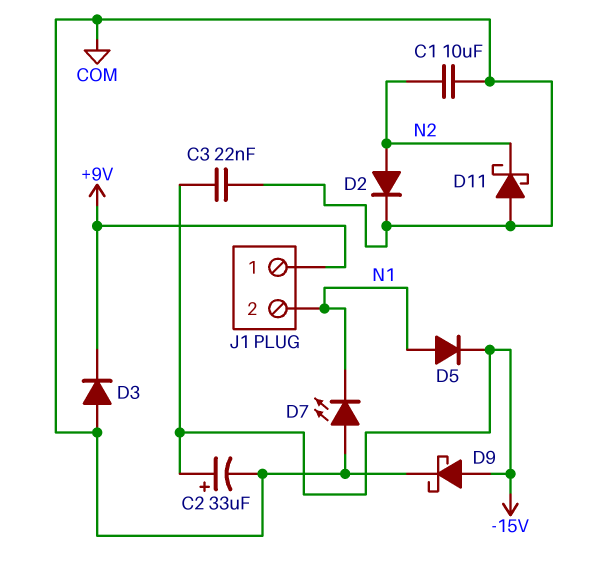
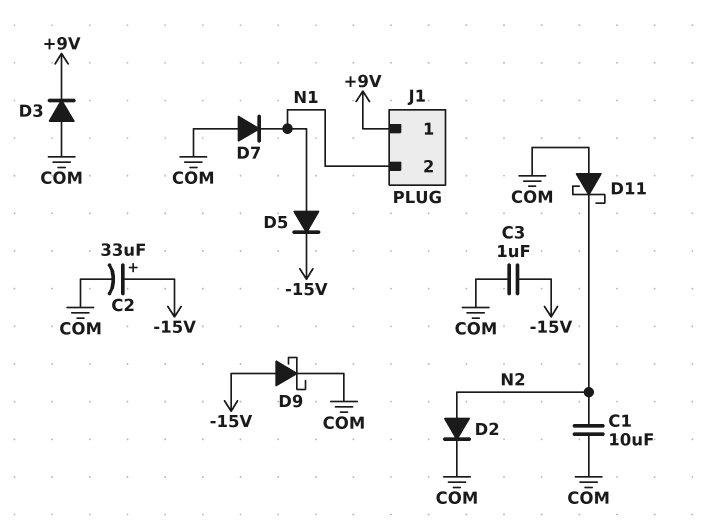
C3: 22nF (-15V, COM) -> 1uF (-15V, COM)
D7: LED (A COM, K N1) -> diode (A COM, K N1)

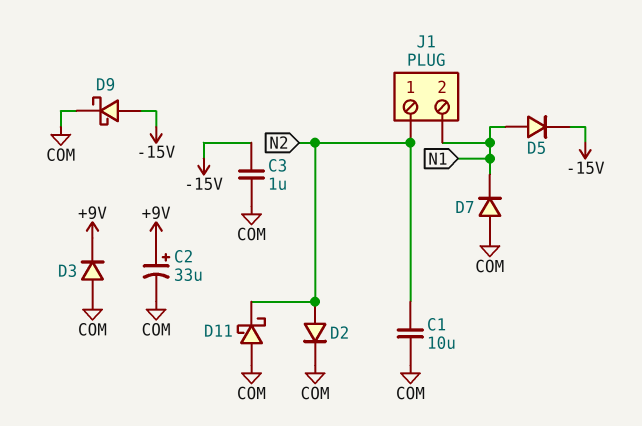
C2: 33uF (plus -15V, minus COM) -> 33uF (plus +9V, minus COM)
J1 pin 1: +9V -> N2

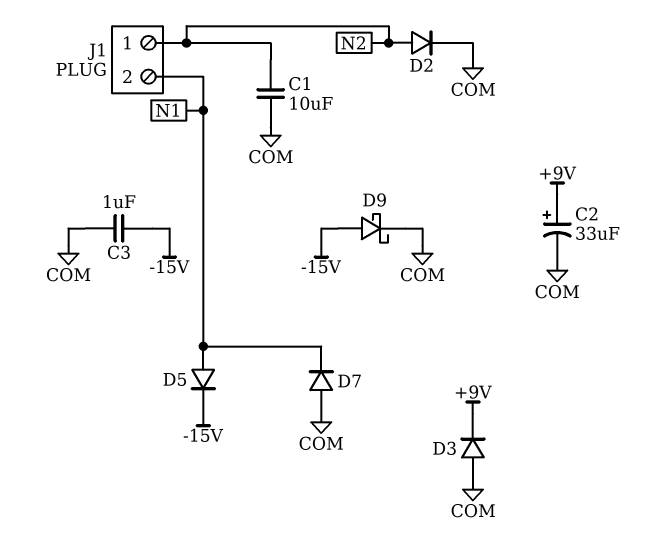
D11: schottky (A COM, K N2) -> none

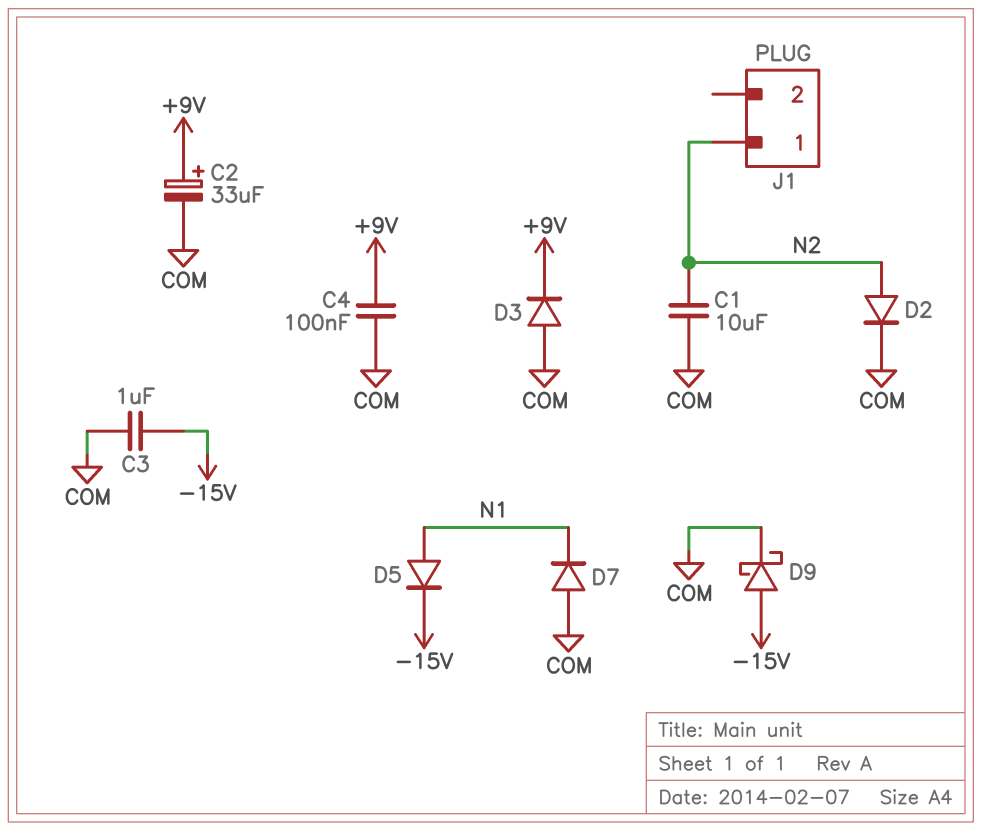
C4: none -> 100nF (+9V, COM)
J1 pin 2: N1 -> none

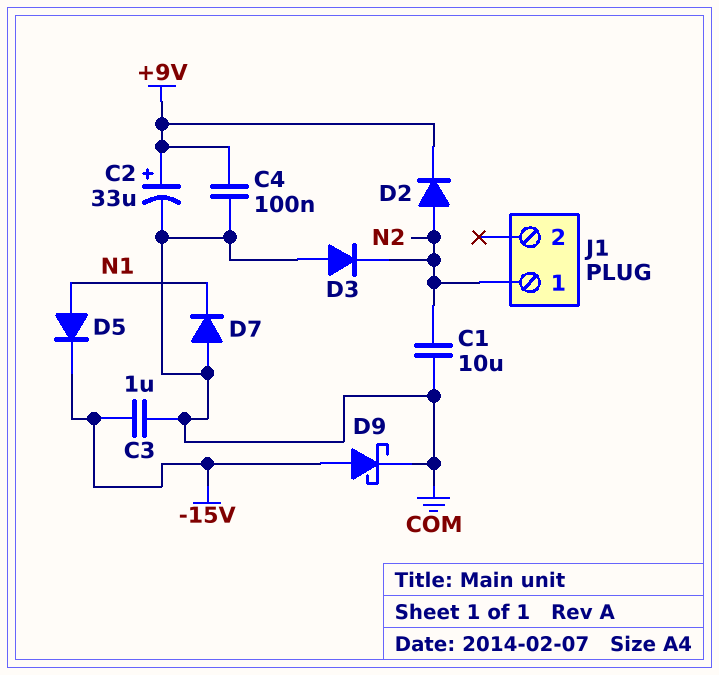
D2: diode (A N2, K COM) -> diode (A N2, K +9V)
D3: diode (A COM, K +9V) -> diode (A COM, K N2)

